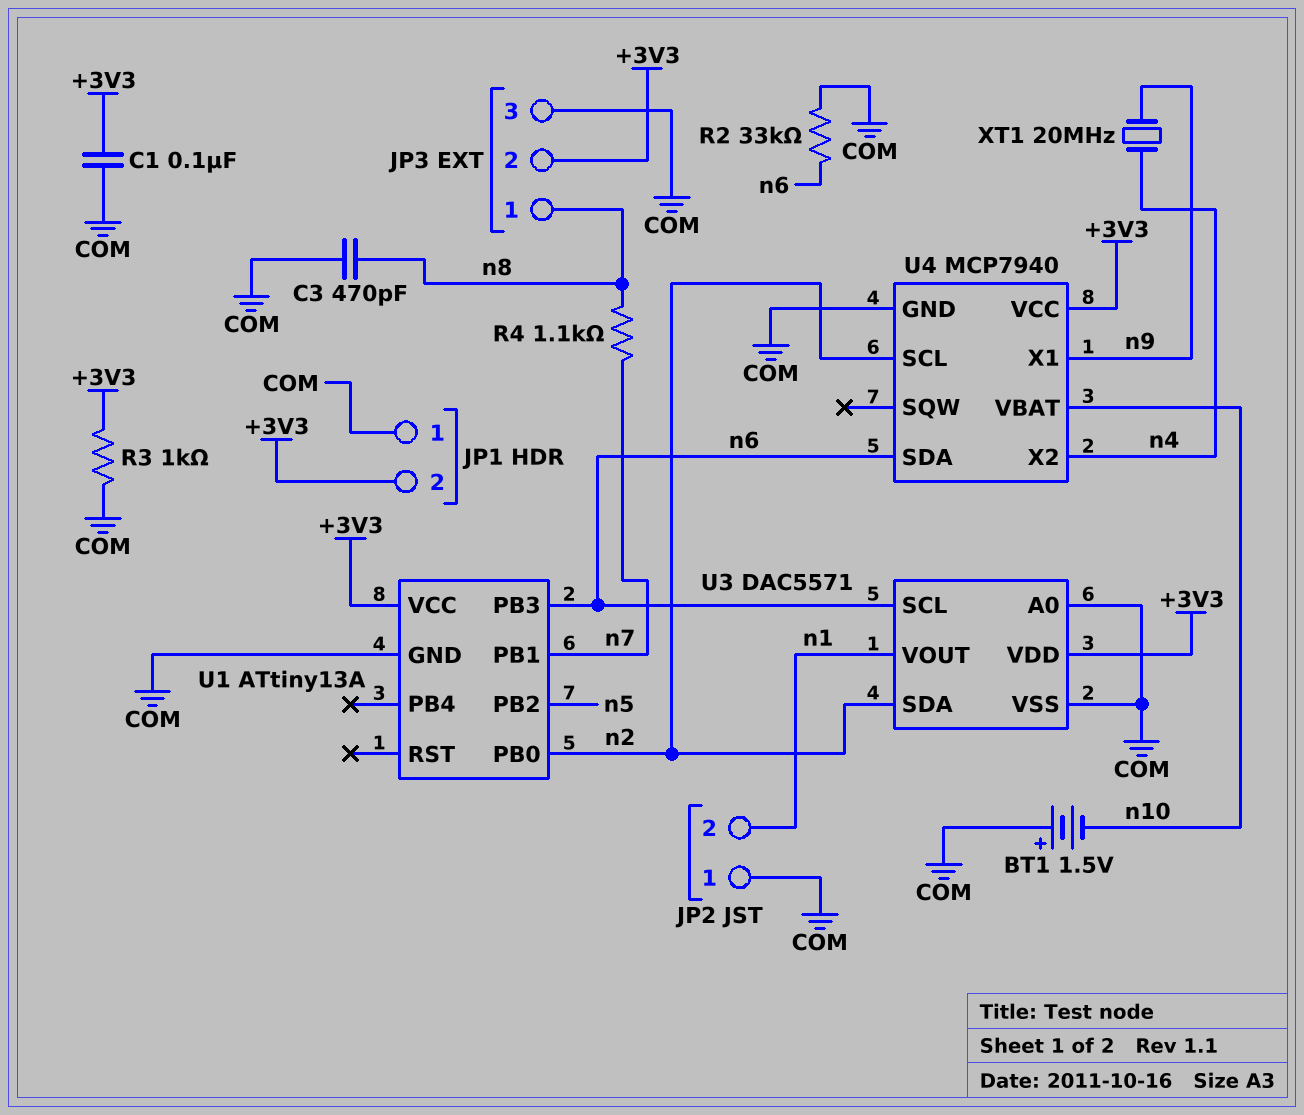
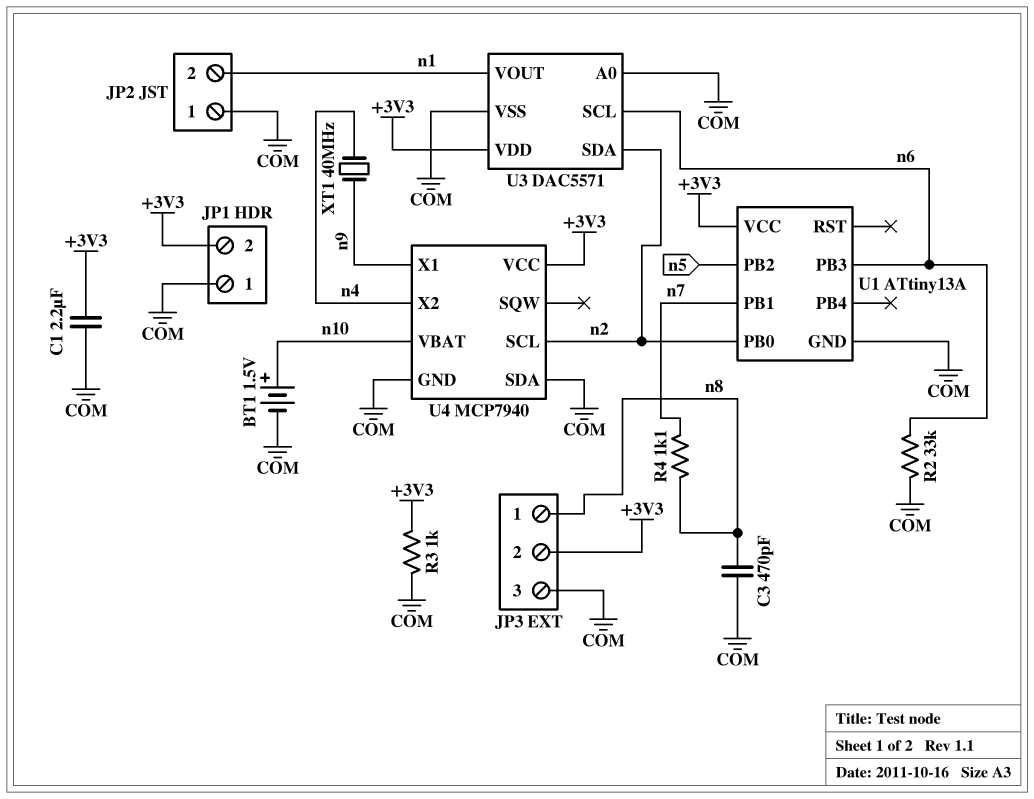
BT1: 1.5V (plus COM, minus n10) -> 1.5V (plus n10, minus COM)
C1: 100nF (+3V3, COM) -> 2.2uF (+3V3, COM)
U4 pin SDA: n6 -> COM
XT1: 20MHz (n4, n9) -> 40MHz (n4, n9)

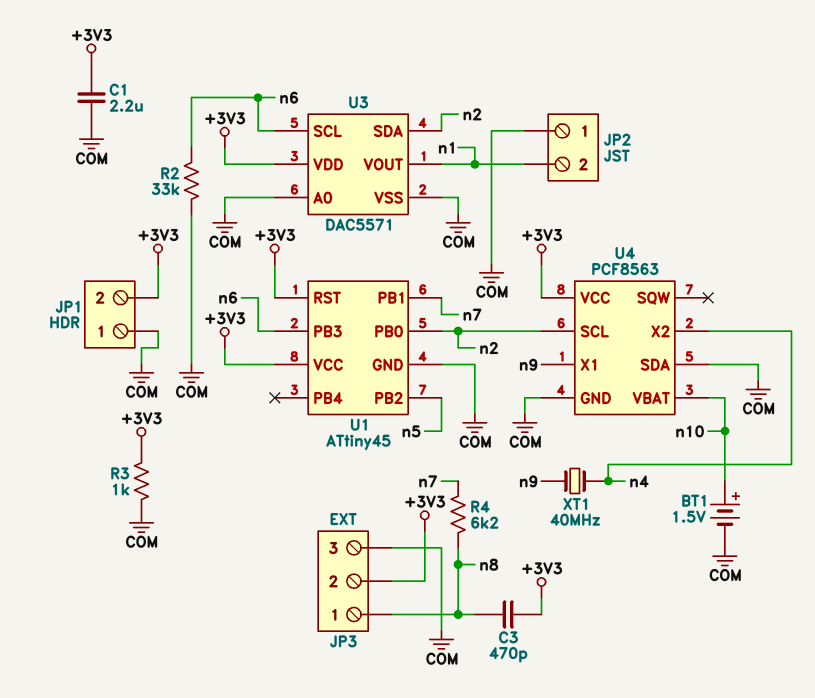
C3: 470pF (COM, n8) -> 470pF (+3V3, n8)
R4: 1.1k (n7, n8) -> 6.2k (n7, n8)
U1: ATtiny13A -> ATtiny45
U1 pin RST: none -> +3V3
U4: MCP7940 -> PCF8563

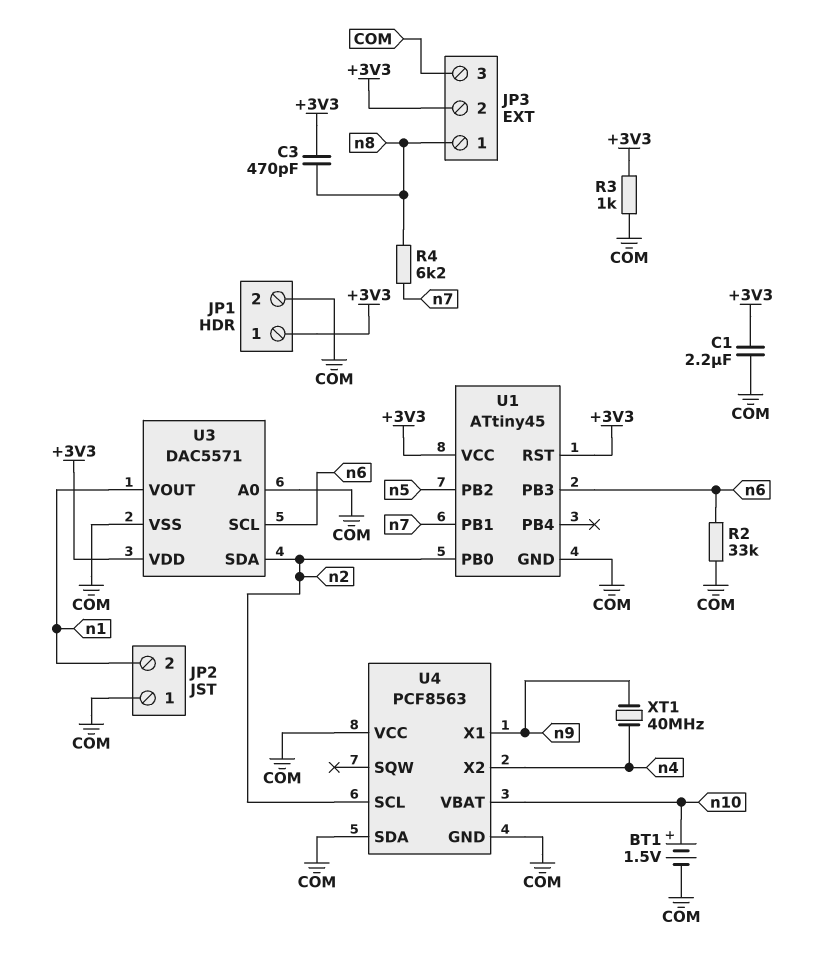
JP1 pin 1: COM -> +3V3
JP1 pin 2: +3V3 -> COM
U4 pin VCC: +3V3 -> COM

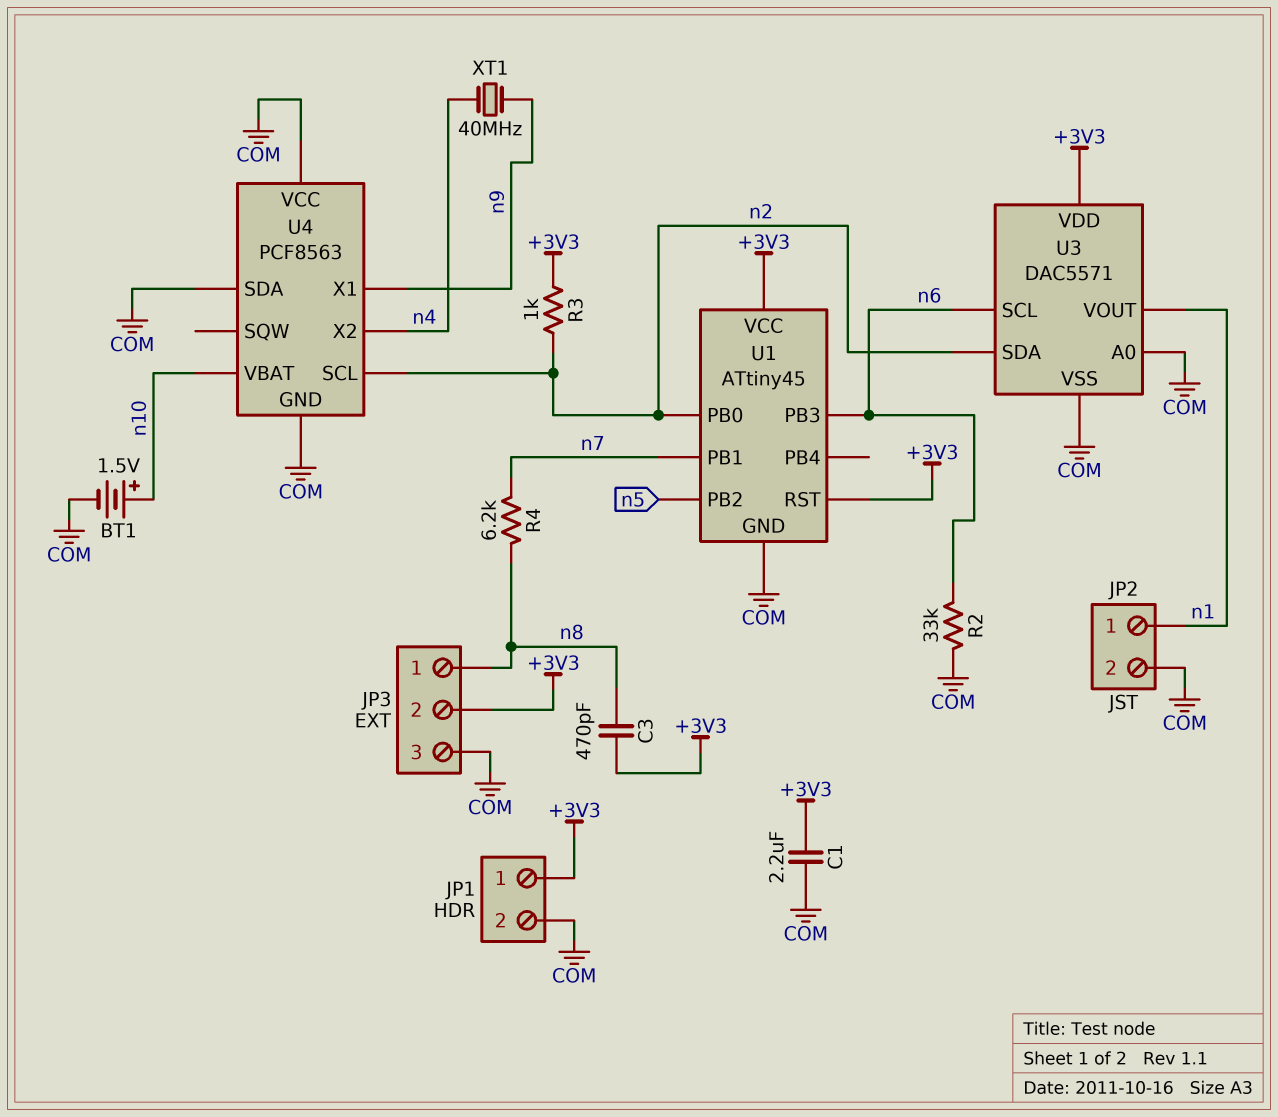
JP2 pin 1: COM -> n1
JP2 pin 2: n1 -> COM
R3: 1k (+3V3, COM) -> 1k (+3V3, n2)

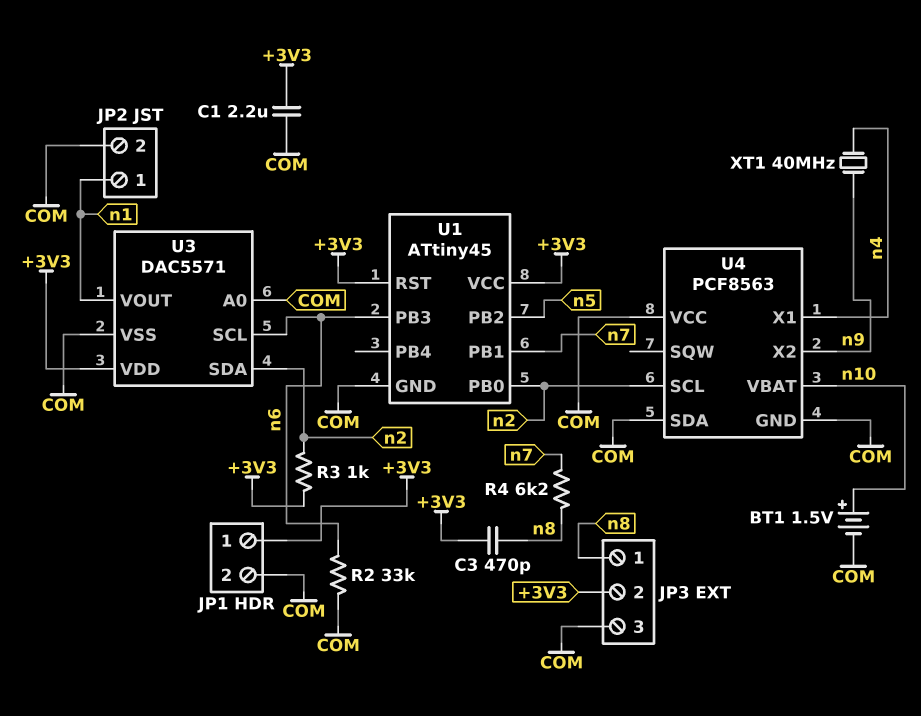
U4 pin X1: n9 -> n4
U4 pin X2: n4 -> n9

